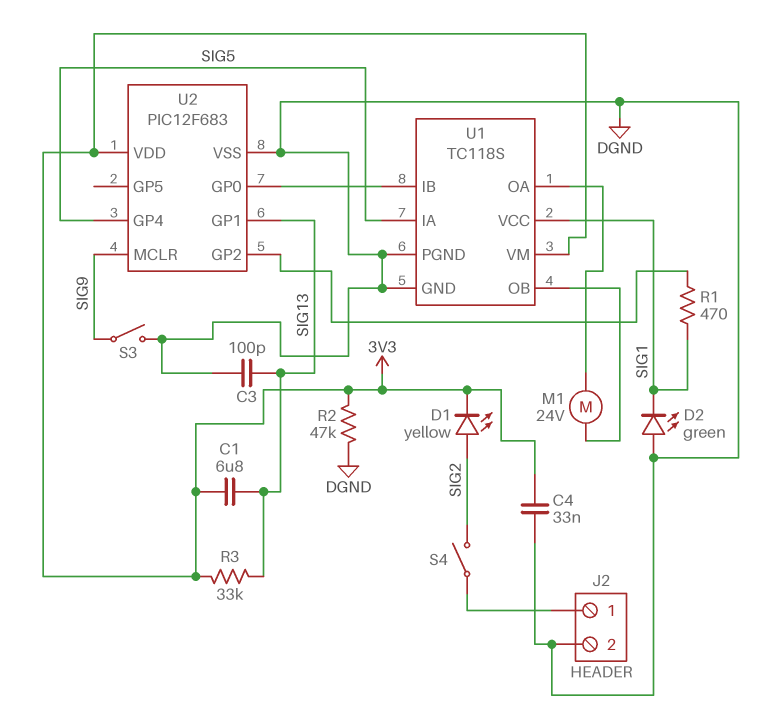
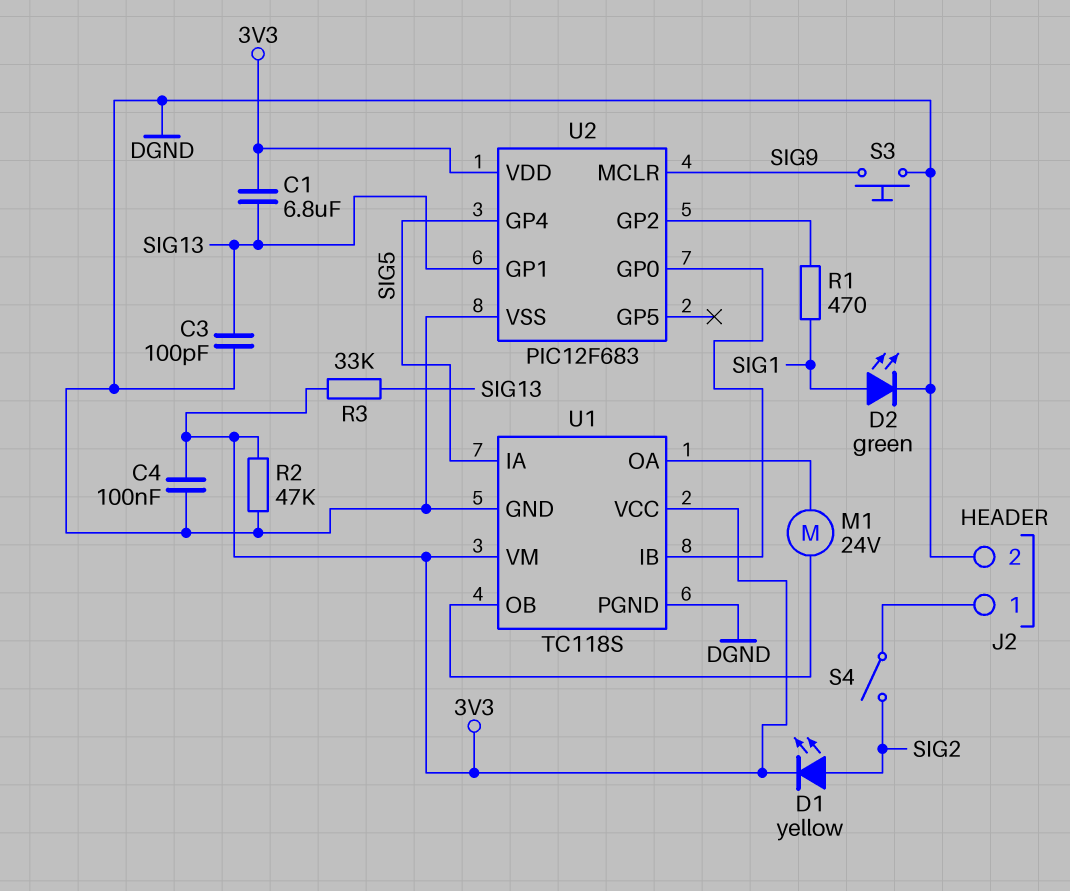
C4: 33nF (3V3, DGND) -> 100nF (3V3, DGND)
D2: LED green (A DGND, K SIG1) -> LED green (A SIG1, K DGND)
S3: switch (DGND, SIG9) -> button (DGND, SIG9)
U1 pin VCC: SIG1 -> 3V3

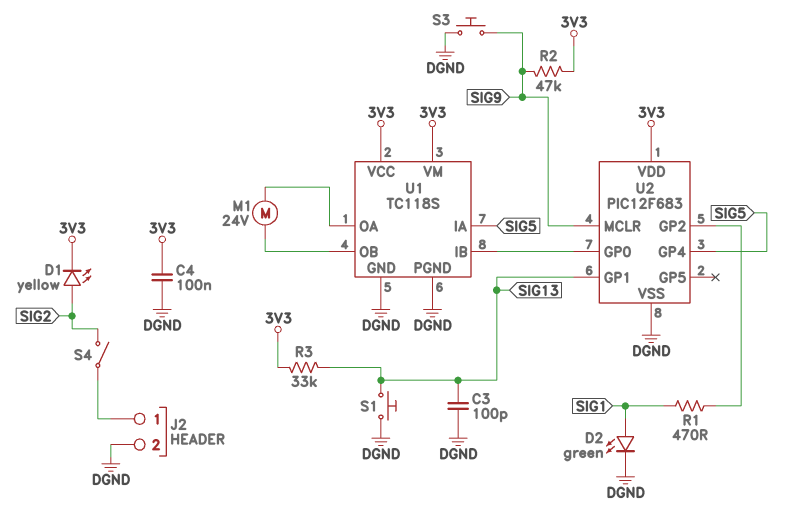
C1: 6.8uF (3V3, SIG13) -> none
R2: 47k (3V3, DGND) -> 47k (3V3, SIG9)
S1: none -> button (DGND, SIG13)

